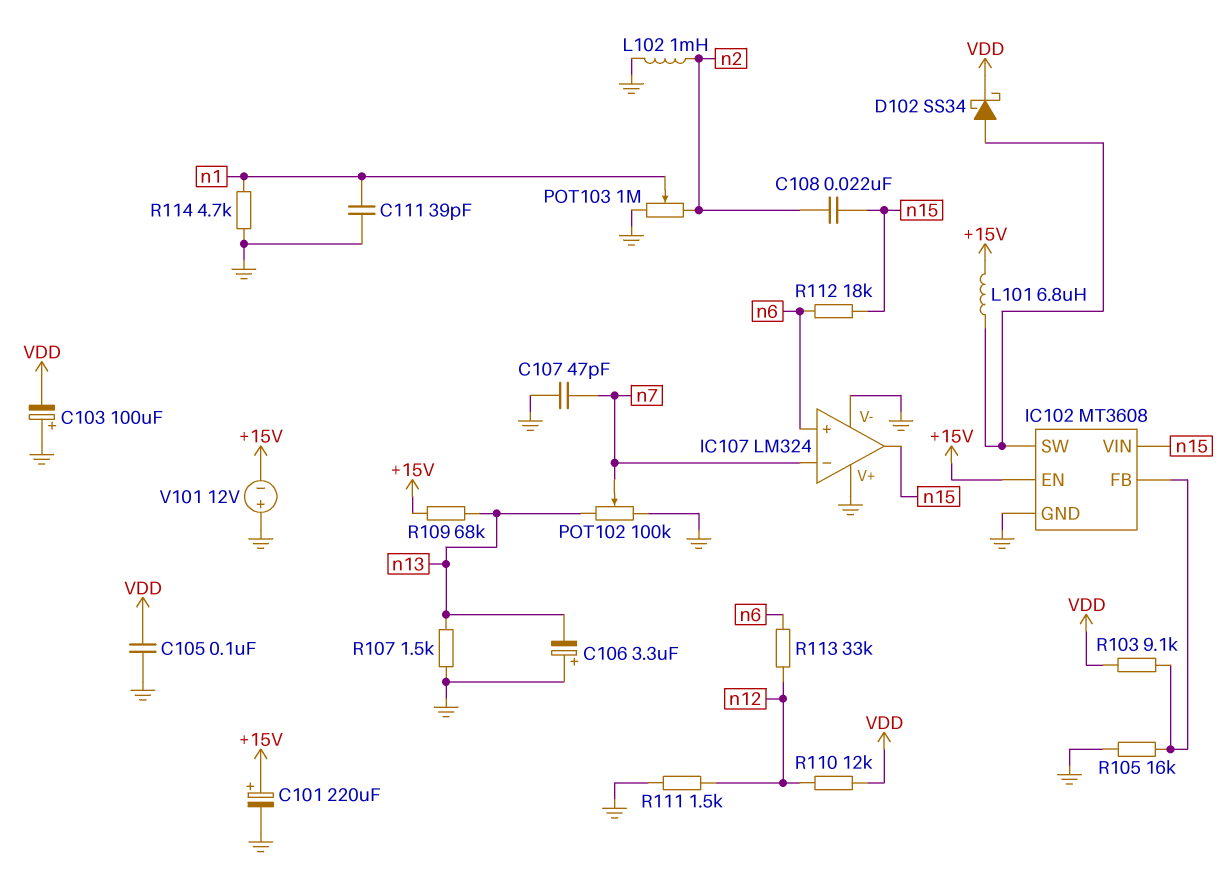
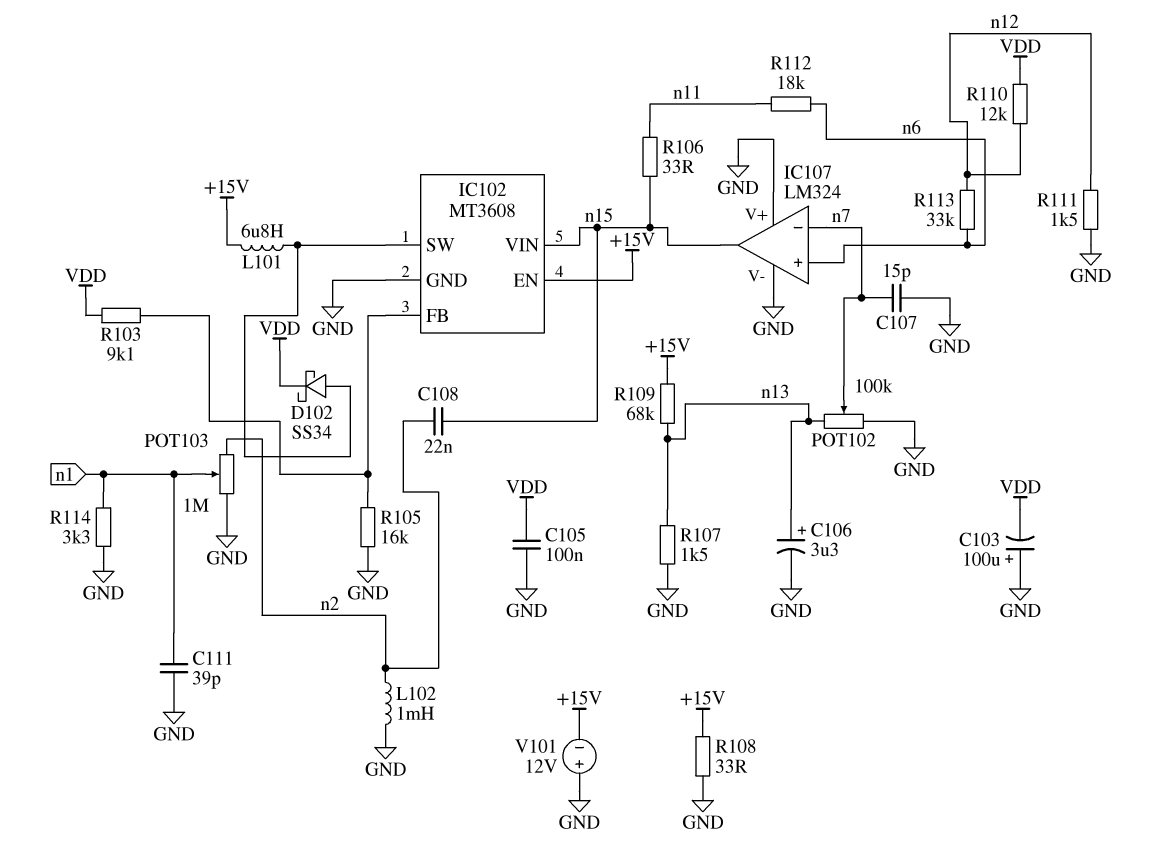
C101: 220uF (plus +15V, minus GND) -> none
C106: 3.3uF (plus GND, minus n13) -> 3.3uF (plus n13, minus GND)
C107: 47pF (GND, n7) -> 15pF (GND, n7)
R106: none -> 33 (n11, n15)
R108: none -> 33 (+15V, GND)
R112: 18k (n6, n15) -> 18k (n6, n11)
R114: 4.7k (GND, n1) -> 3.3k (GND, n1)

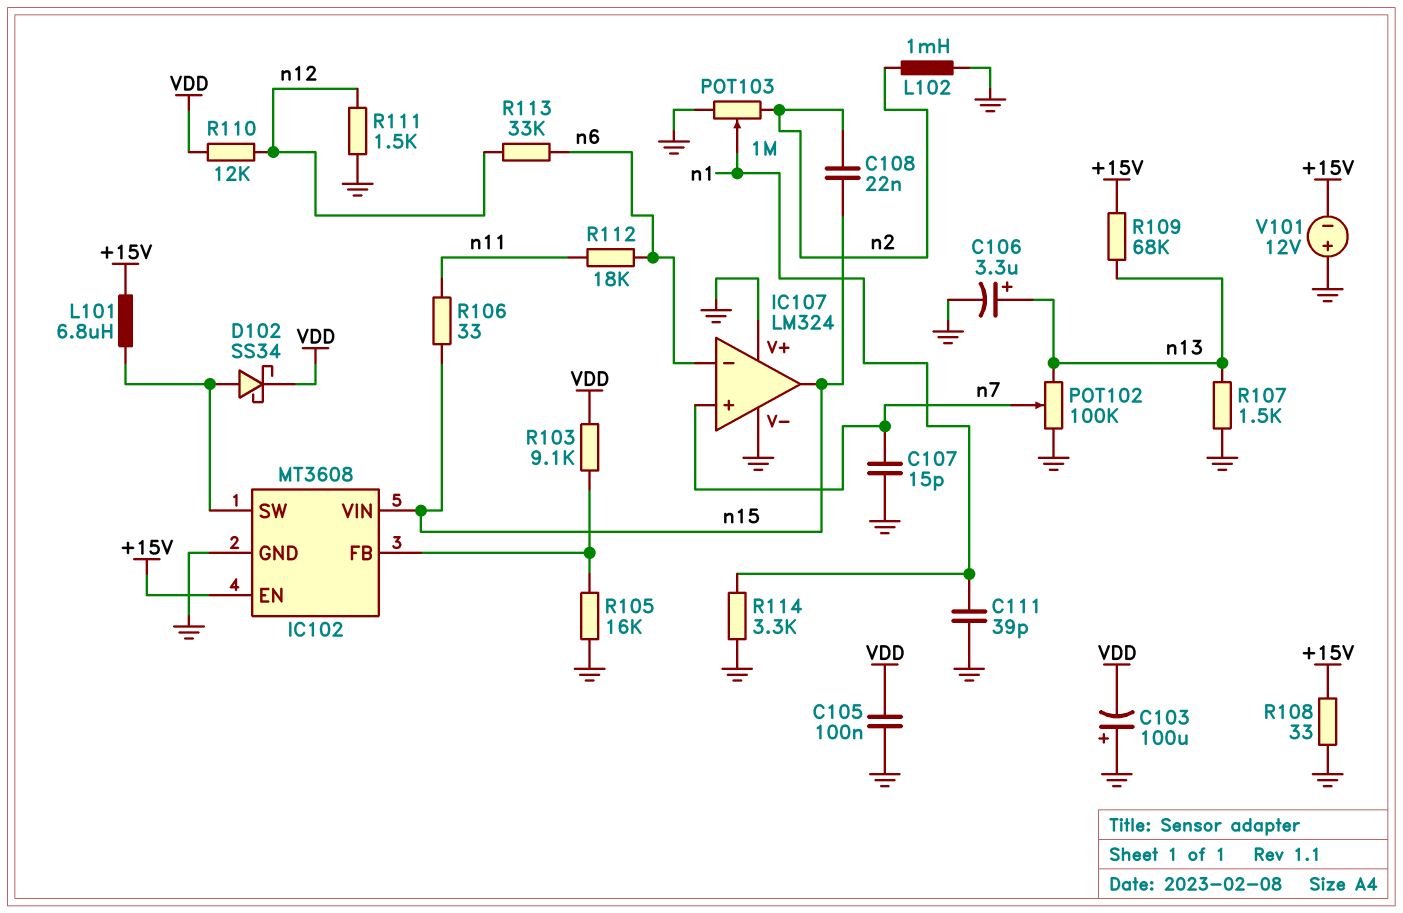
IC107 pin in+: n6 -> n7
IC107 pin in-: n7 -> n6

